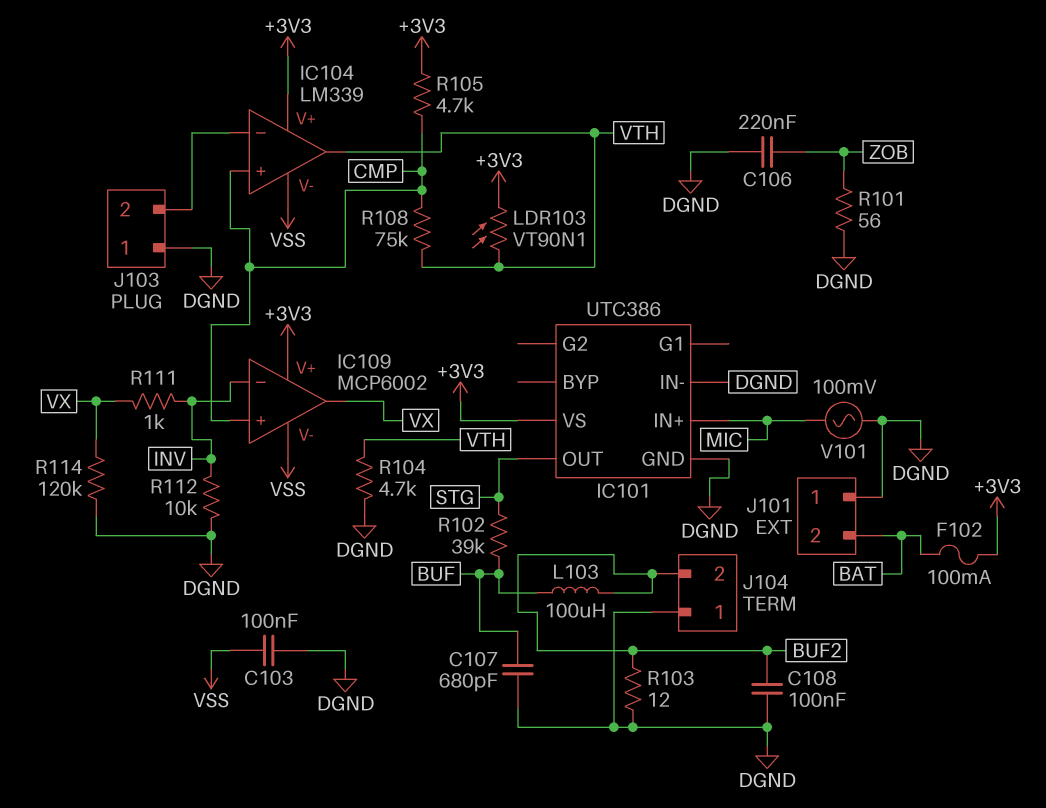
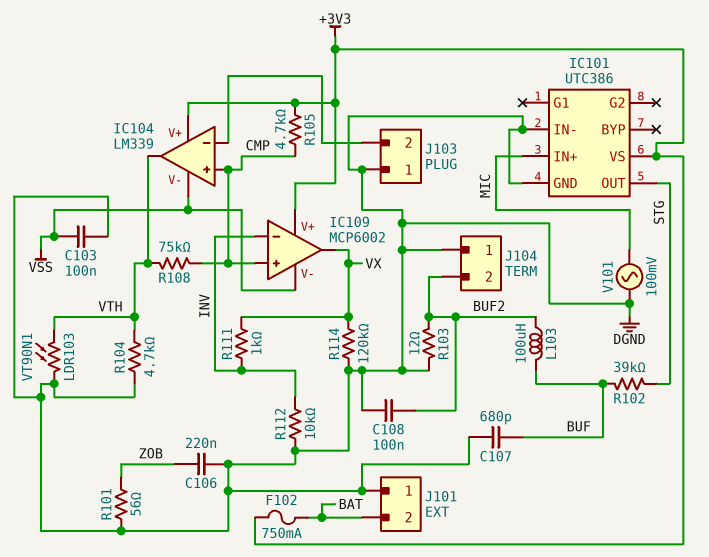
F102: 100mA (+3V3, BAT) -> 750mA (+3V3, BAT)
LDR103: VT90N1 (+3V3, VTH) -> VT90N1 (DGND, VTH)

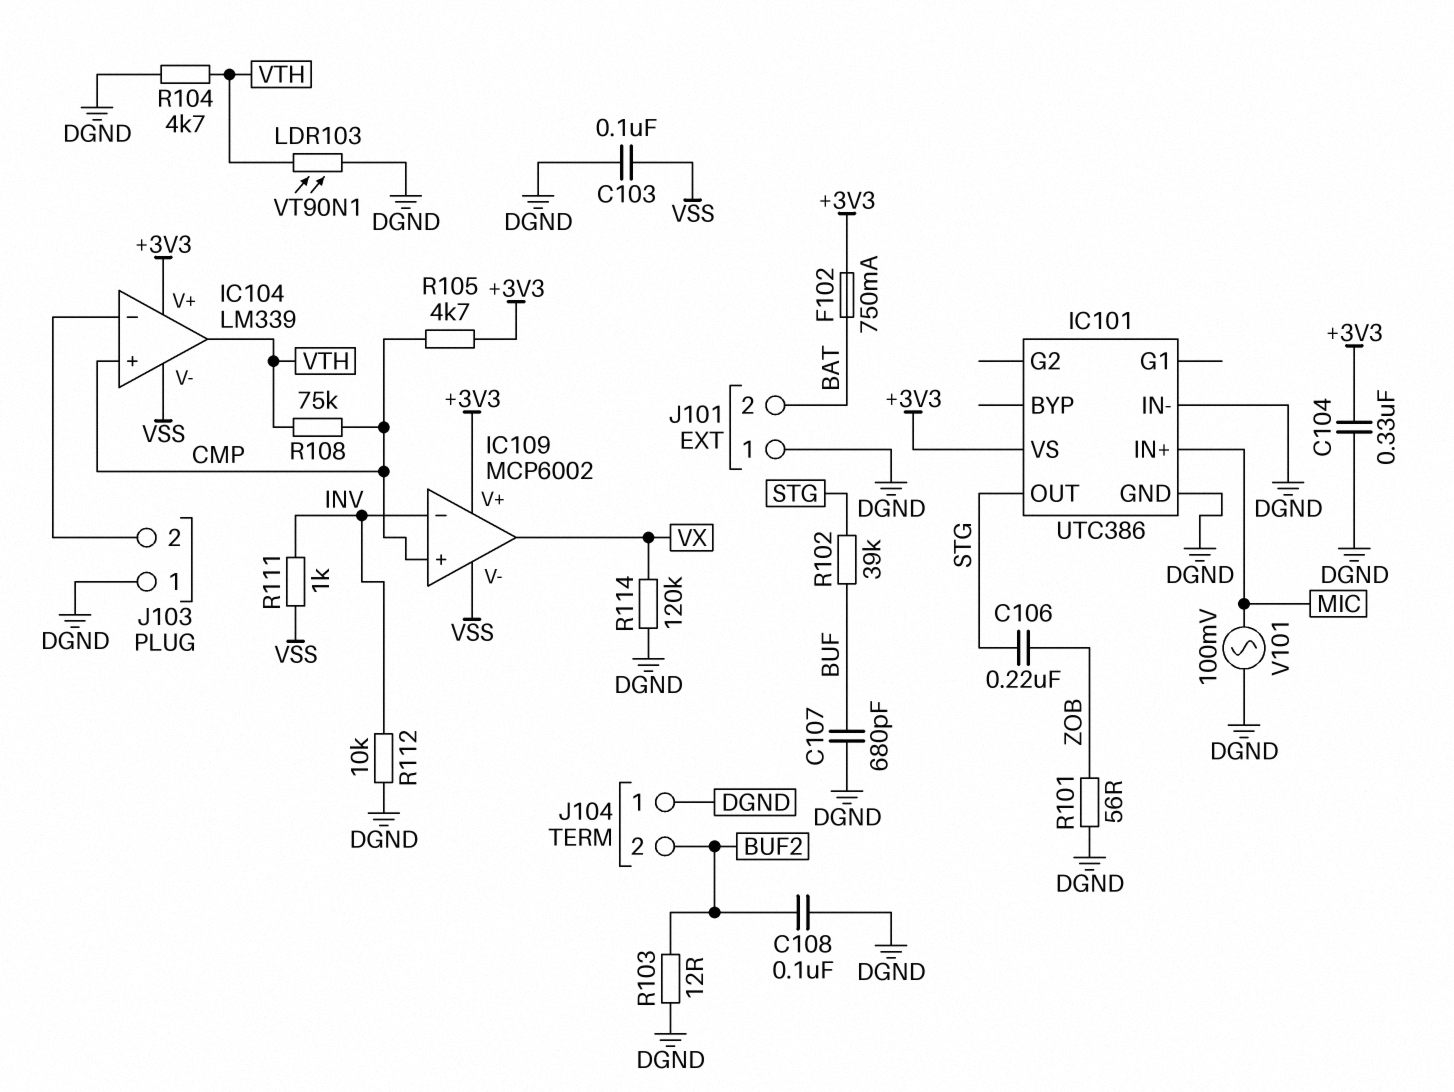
C104: none -> 330nF (+3V3, DGND)
C106: 220nF (DGND, ZOB) -> 220nF (STG, ZOB)
L103: 100uH (BUF, BUF2) -> none
R111: 1k (INV, VX) -> 1k (INV, VSS)

